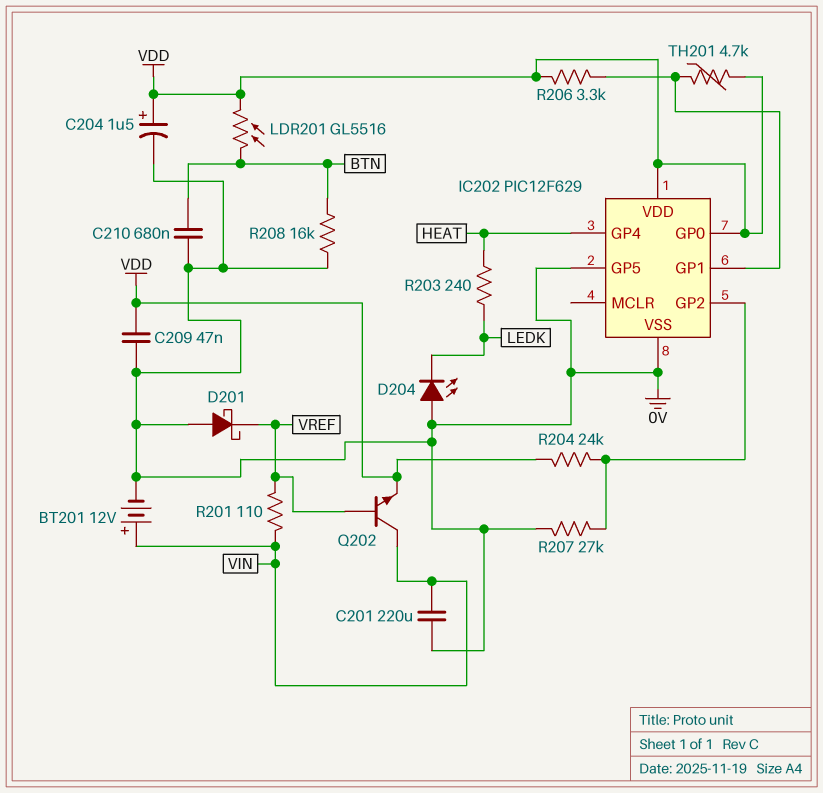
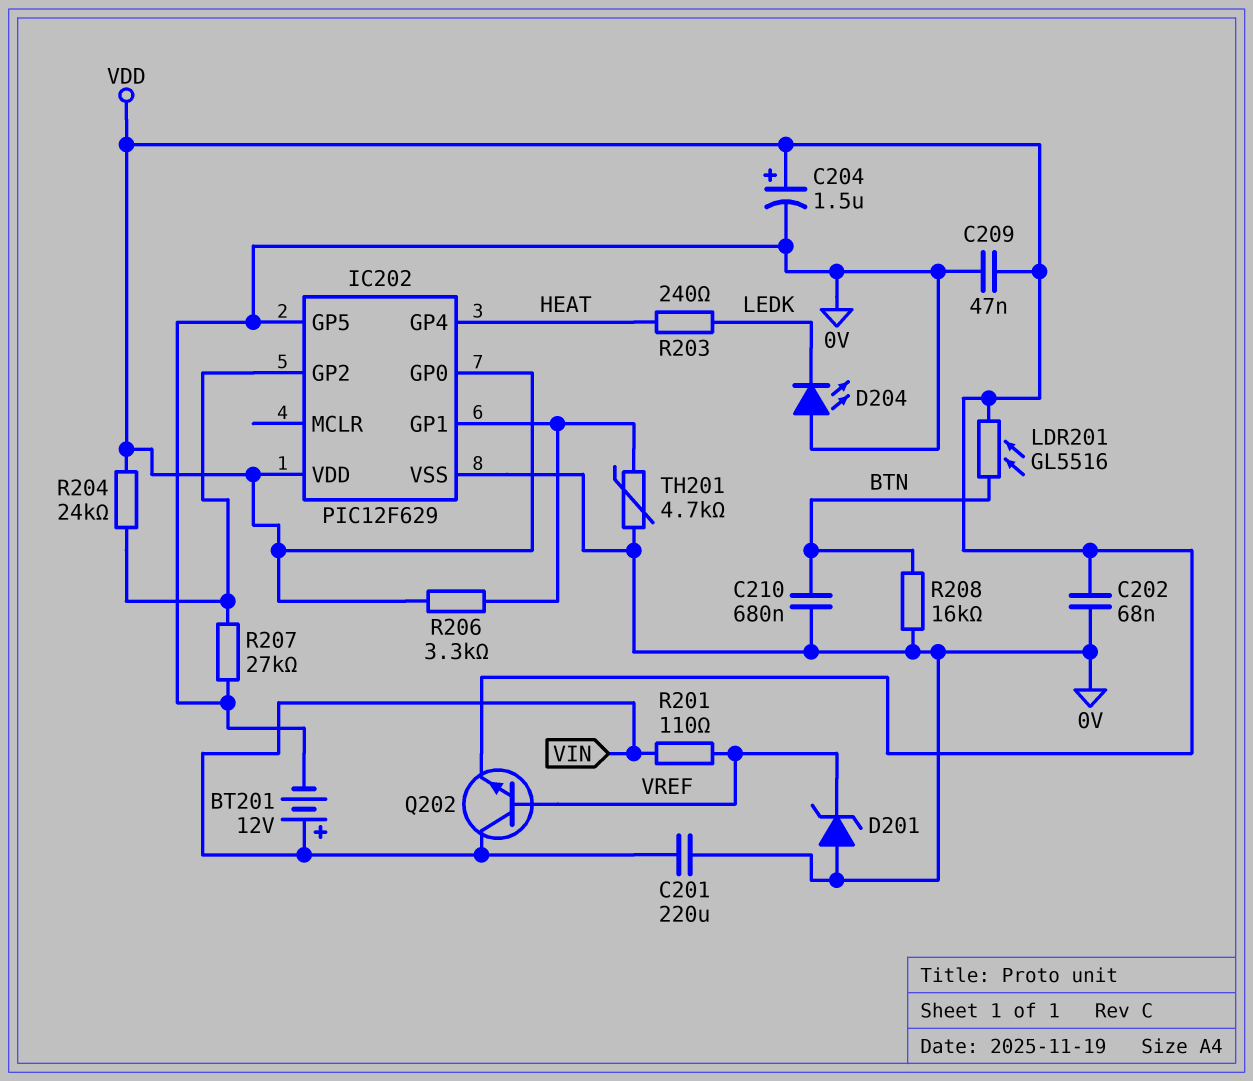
C202: none -> 68nF (0V, VDD)
D201: schottky (A 0V, K VREF) -> zener (A 0V, K VREF)
TH201: 4.7k (IC202/GP1, VDD) -> 4.7k (0V, IC202/GP1)

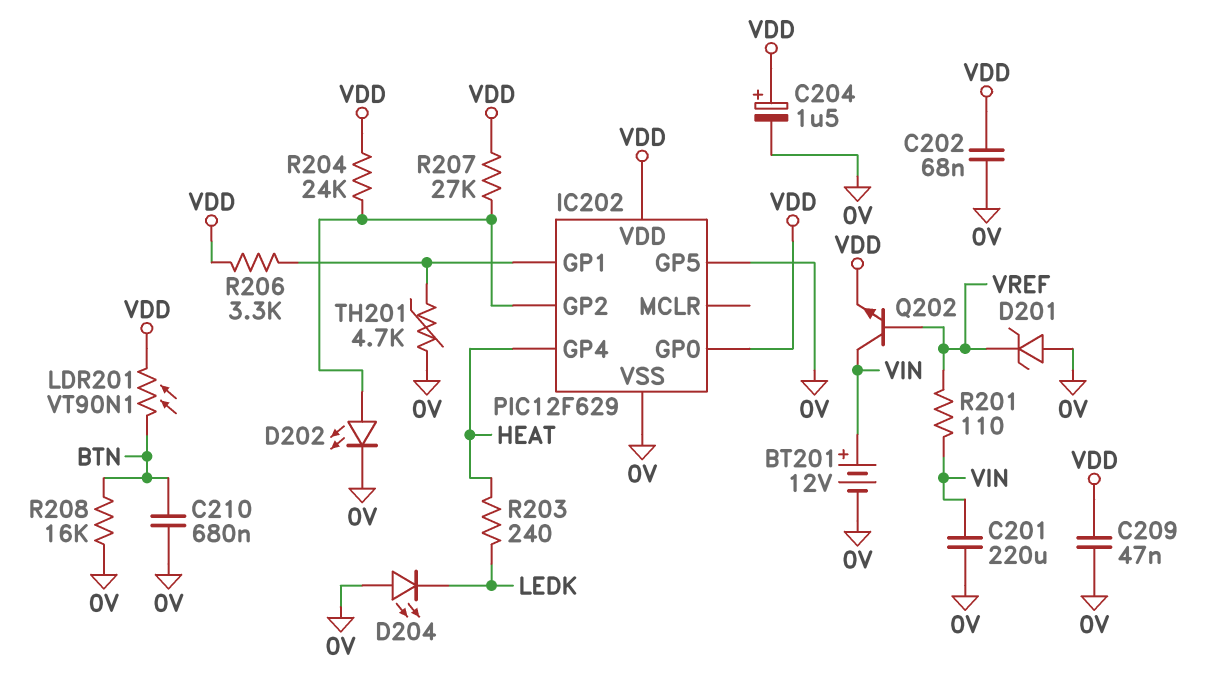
D202: none -> LED (A IC202/GP2, K 0V)
LDR201: GL5516 (BTN, VDD) -> VT90N1 (BTN, VDD)
R207: 27k (0V, IC202/GP2) -> 27k (IC202/GP2, VDD)

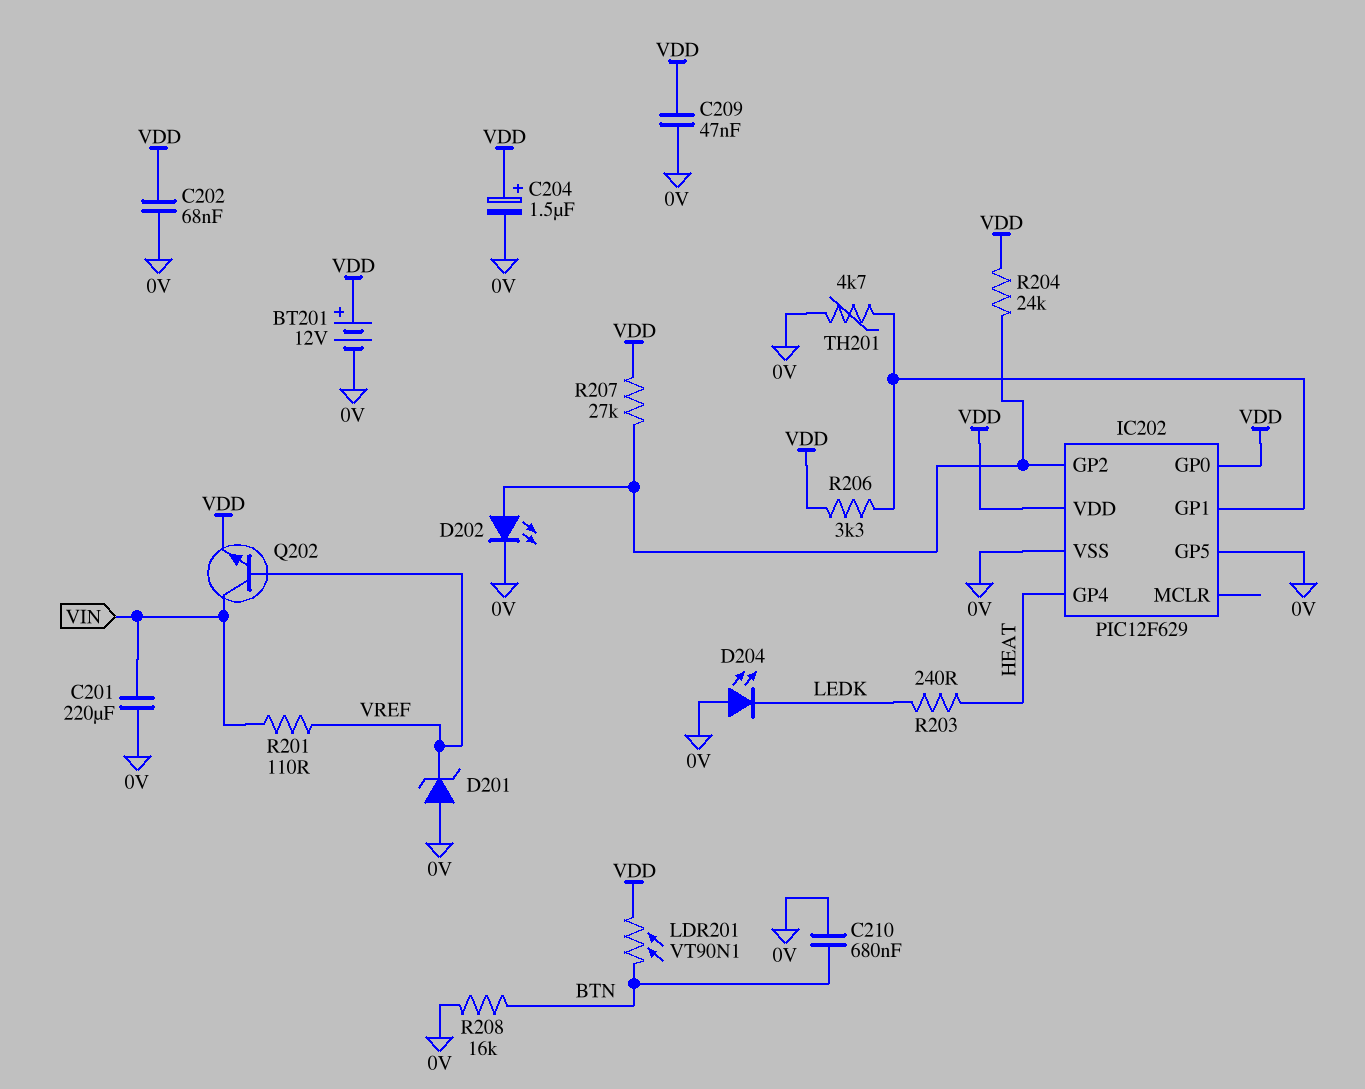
BT201: 12V (plus VIN, minus 0V) -> 12V (plus VDD, minus 0V)

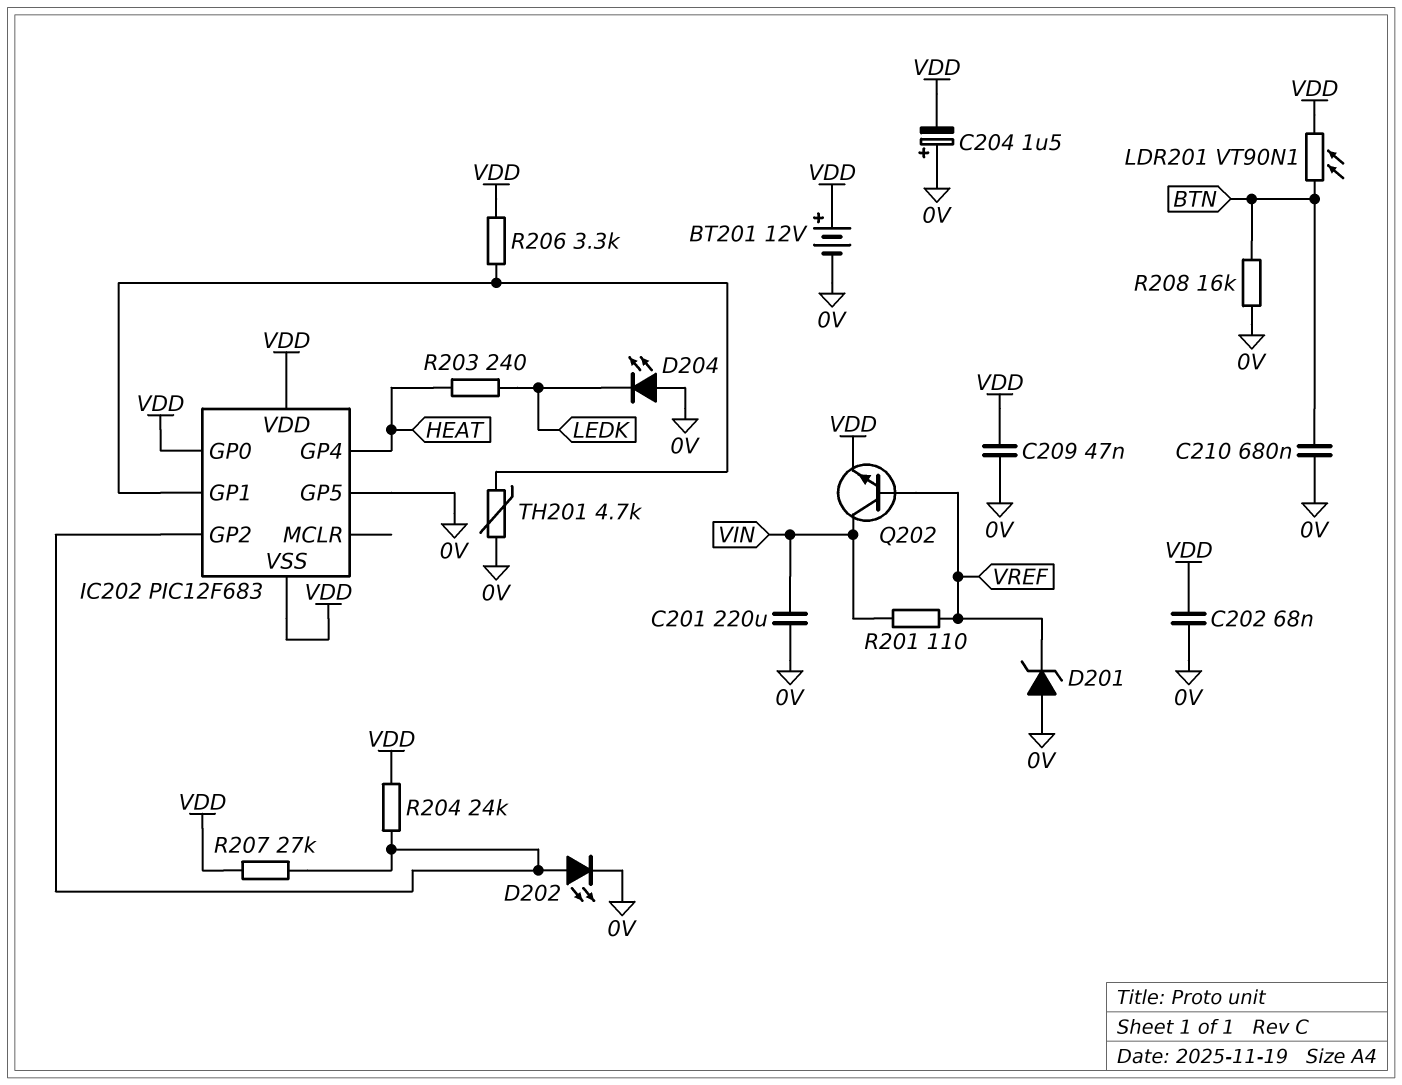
C204: 1.5uF (plus VDD, minus 0V) -> 1.5uF (plus 0V, minus VDD)
IC202: PIC12F629 -> PIC12F683
IC202 pin VSS: 0V -> VDD

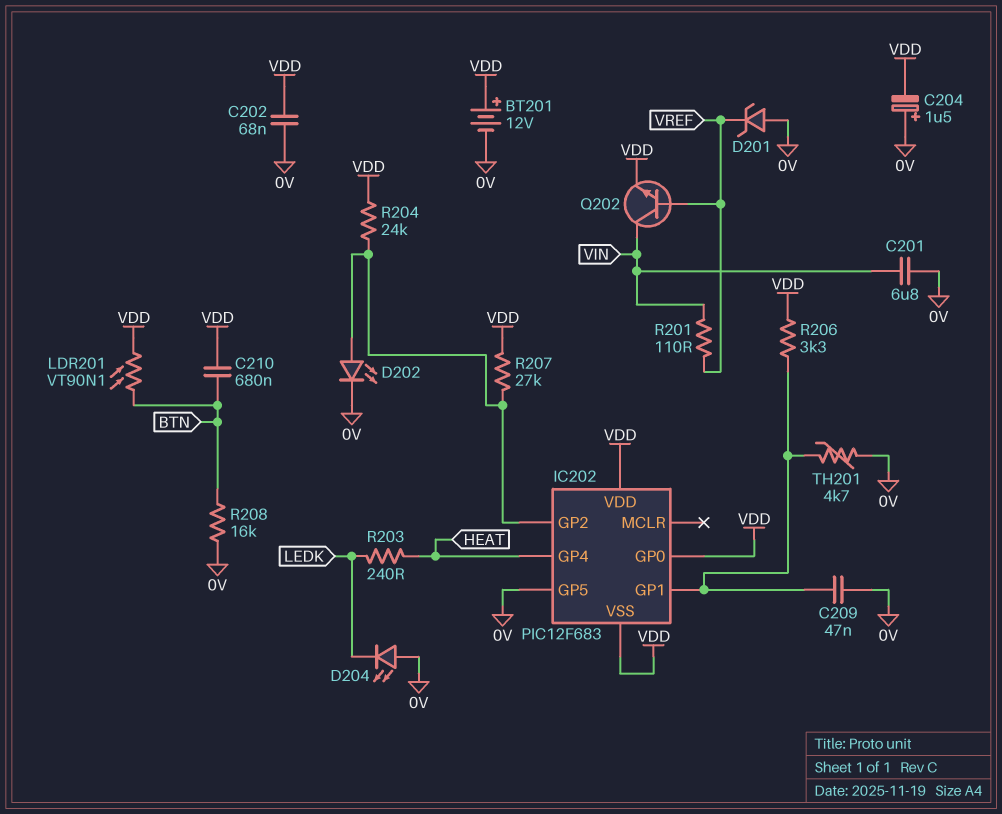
C201: 220uF (0V, VIN) -> 6.8uF (0V, VIN)
C209: 47nF (0V, VDD) -> 47nF (0V, IC202/GP1)
C210: 680nF (0V, BTN) -> 680nF (BTN, VDD)

